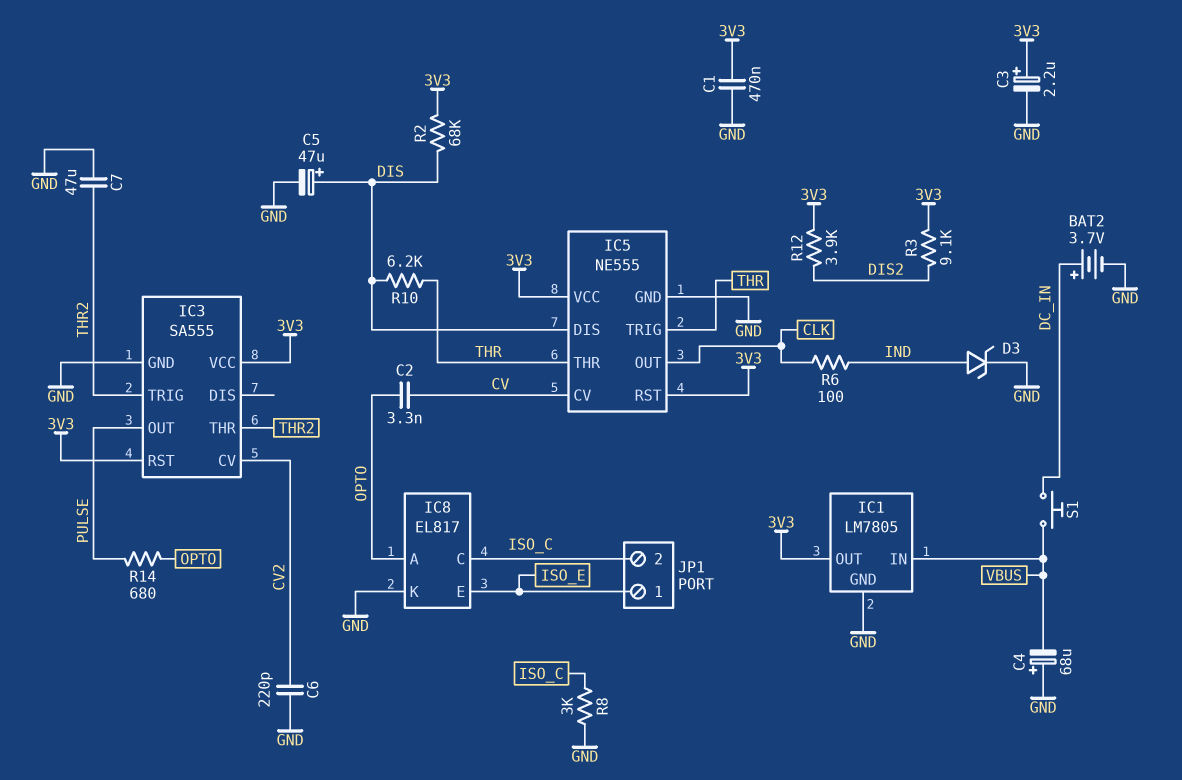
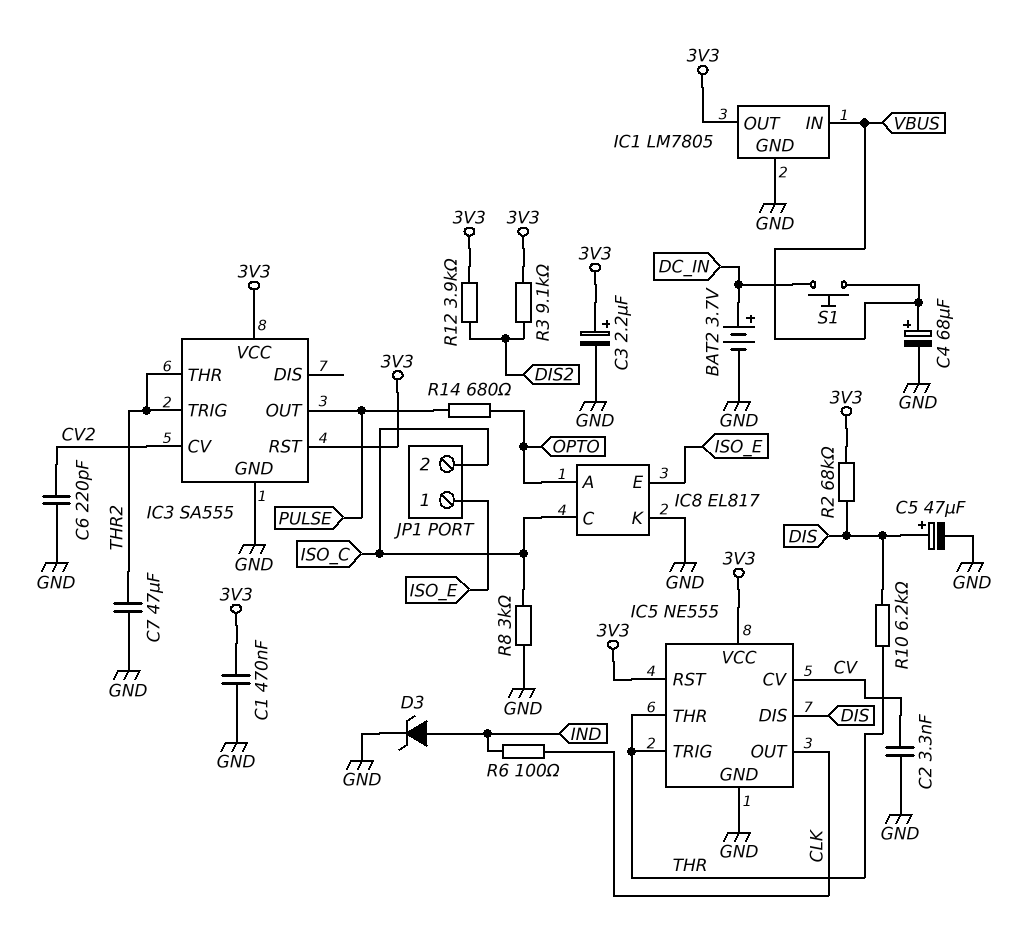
C2: 3.3nF (CV, OPTO) -> 3.3nF (CV, GND)
C4: 68uF (plus GND, minus VBUS) -> 68uF (plus VBUS, minus GND)

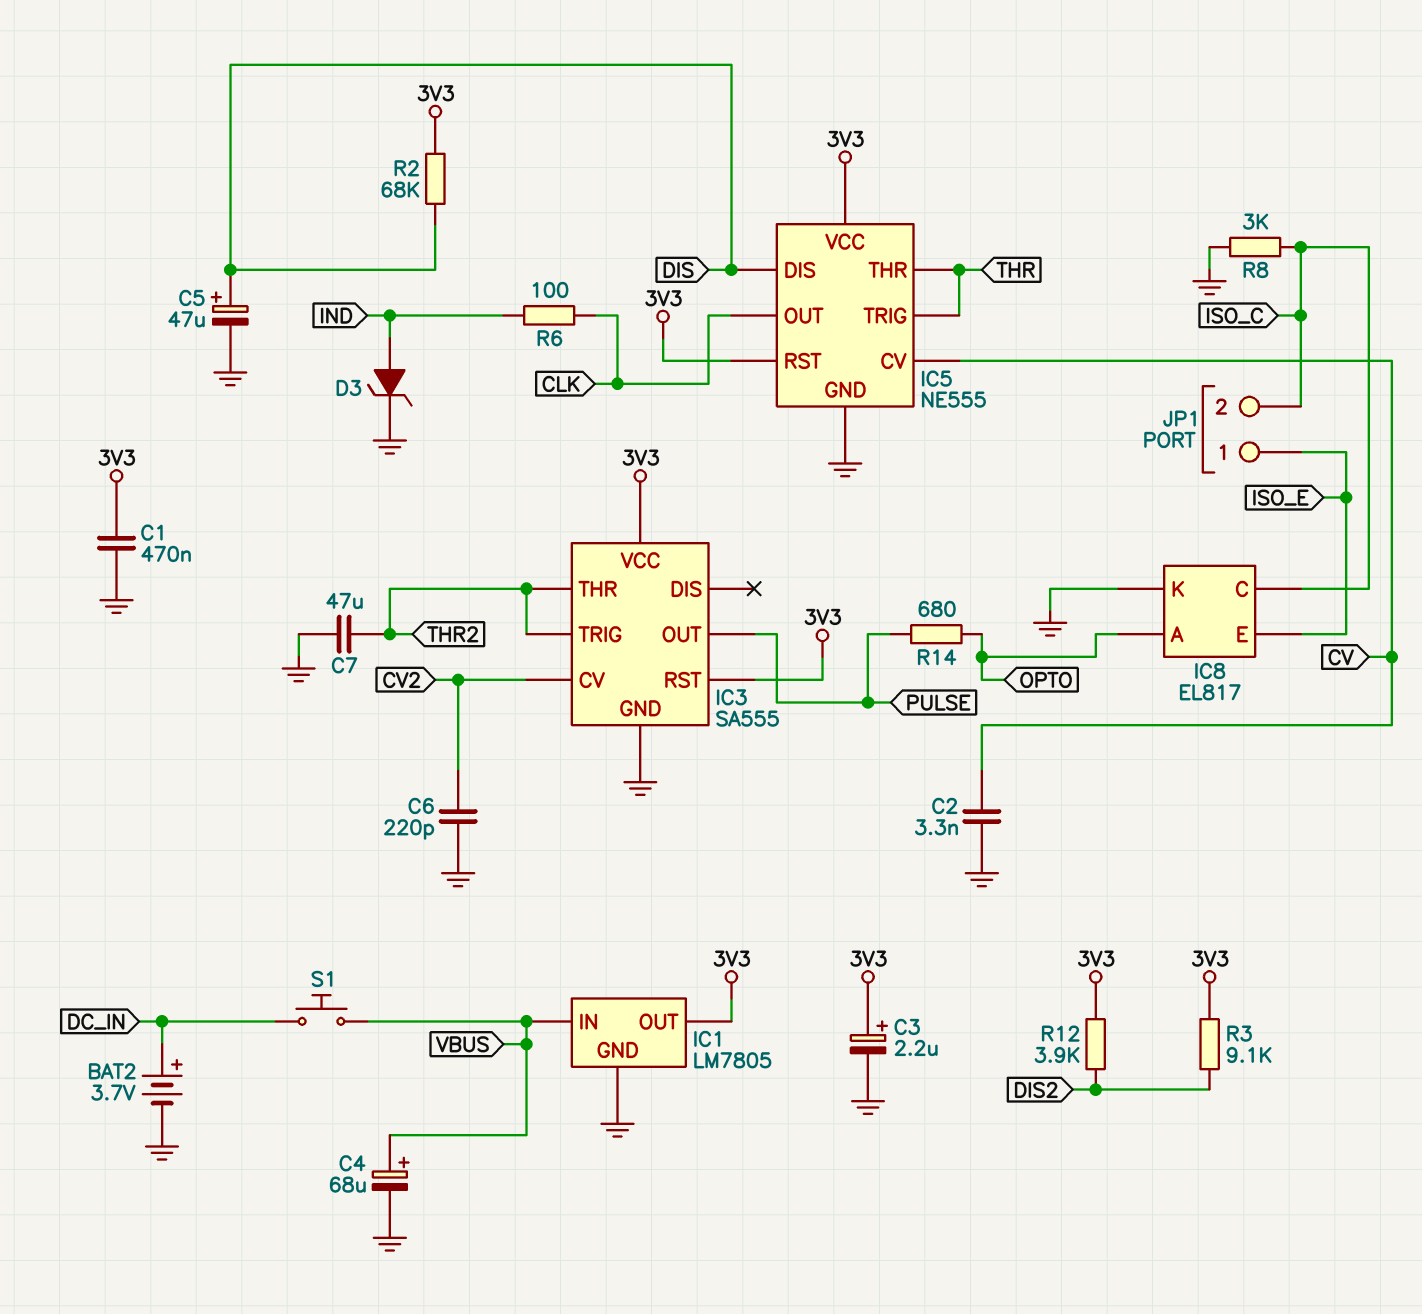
R10: 6.2k (DIS, THR) -> none

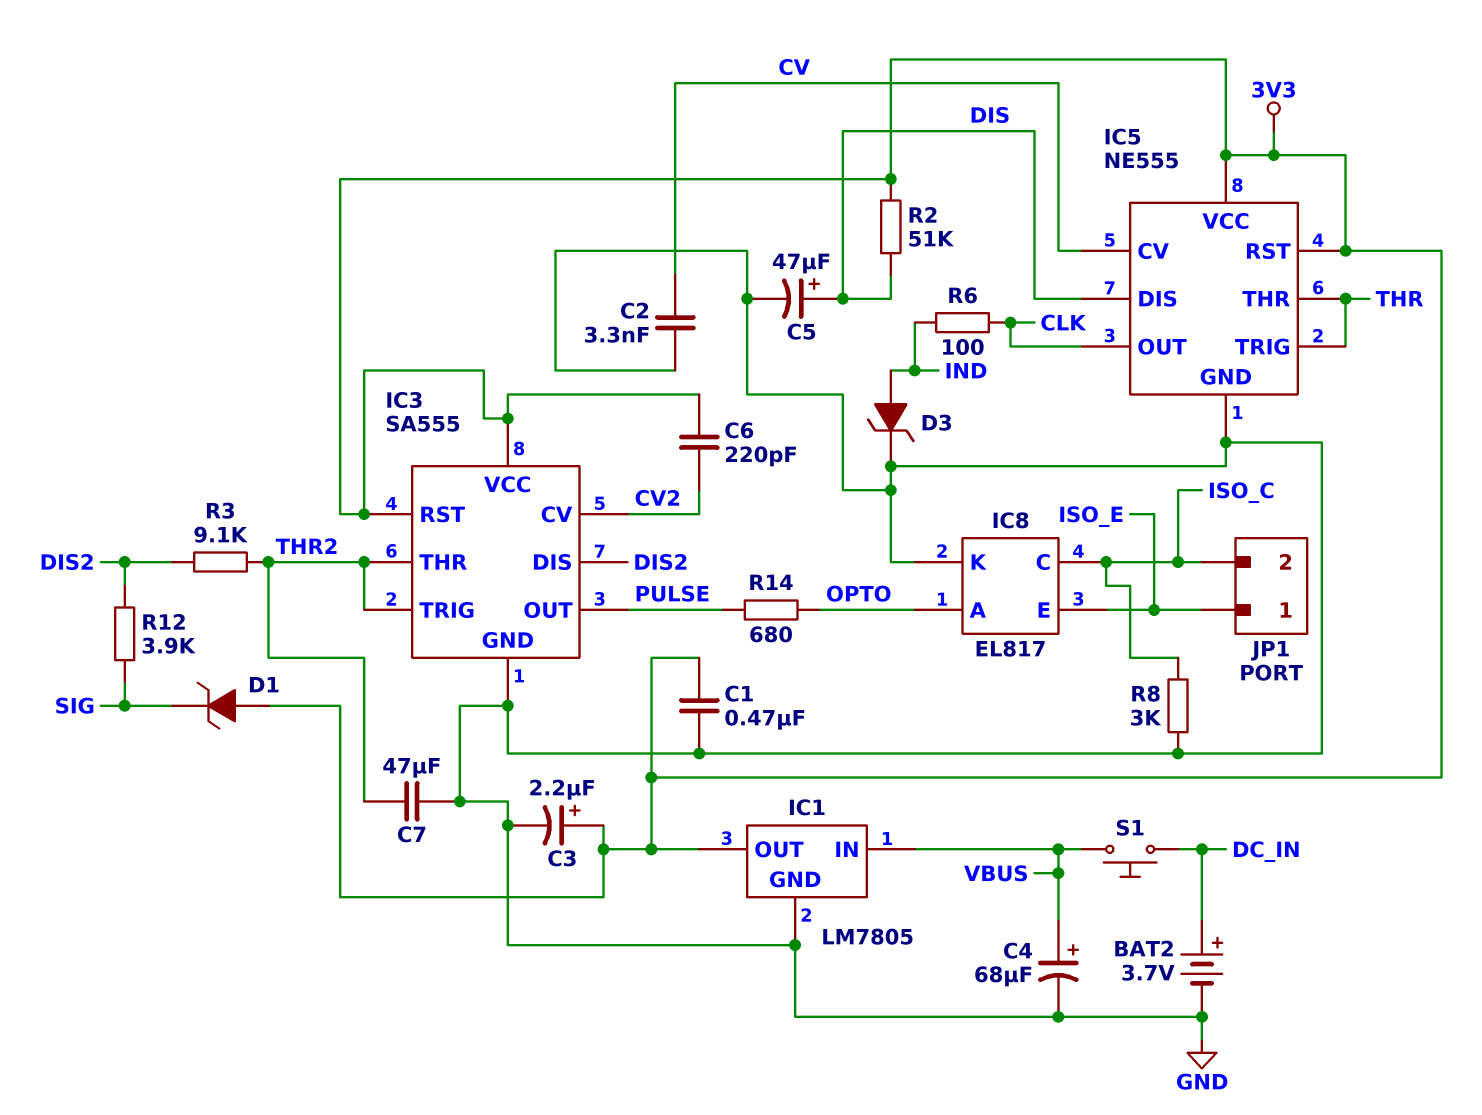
C6: 220pF (CV2, GND) -> 220pF (3V3, CV2)
D1: none -> zener (A 3V3, K SIG)
IC3 pin DIS: none -> DIS2
R2: 68k (3V3, DIS) -> 51k (3V3, DIS)
R3: 9.1k (3V3, DIS2) -> 9.1k (DIS2, THR2)
R12: 3.9k (3V3, DIS2) -> 3.9k (DIS2, SIG)

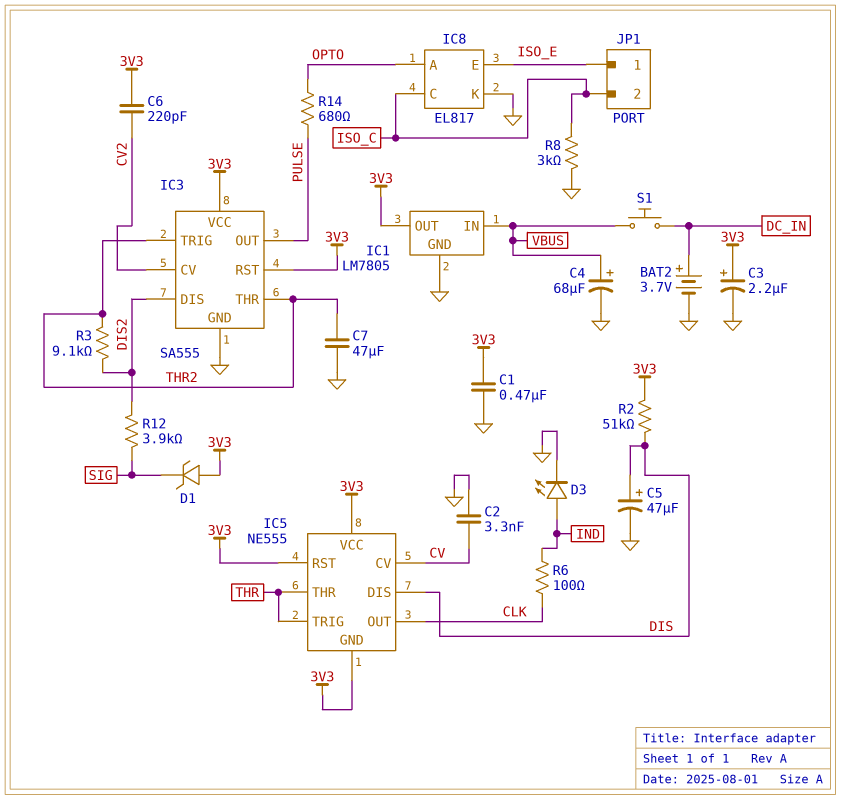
D3: zener (A IND, K GND) -> LED (A IND, K GND)
IC5 pin GND: GND -> 3V3

